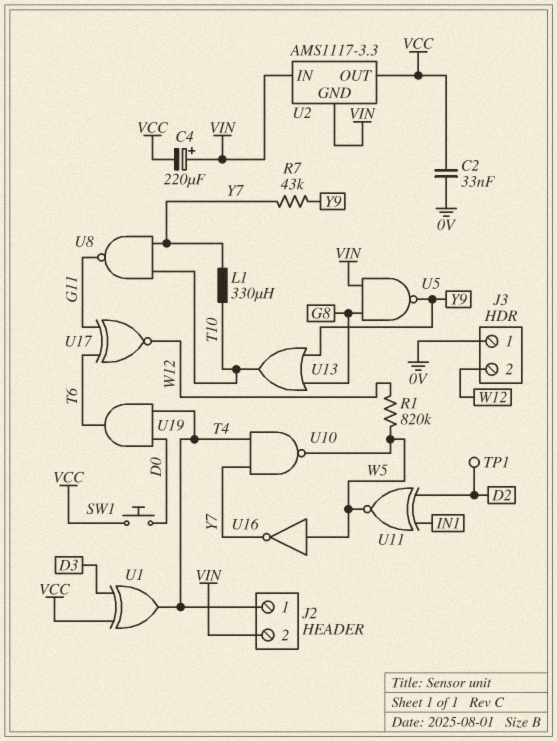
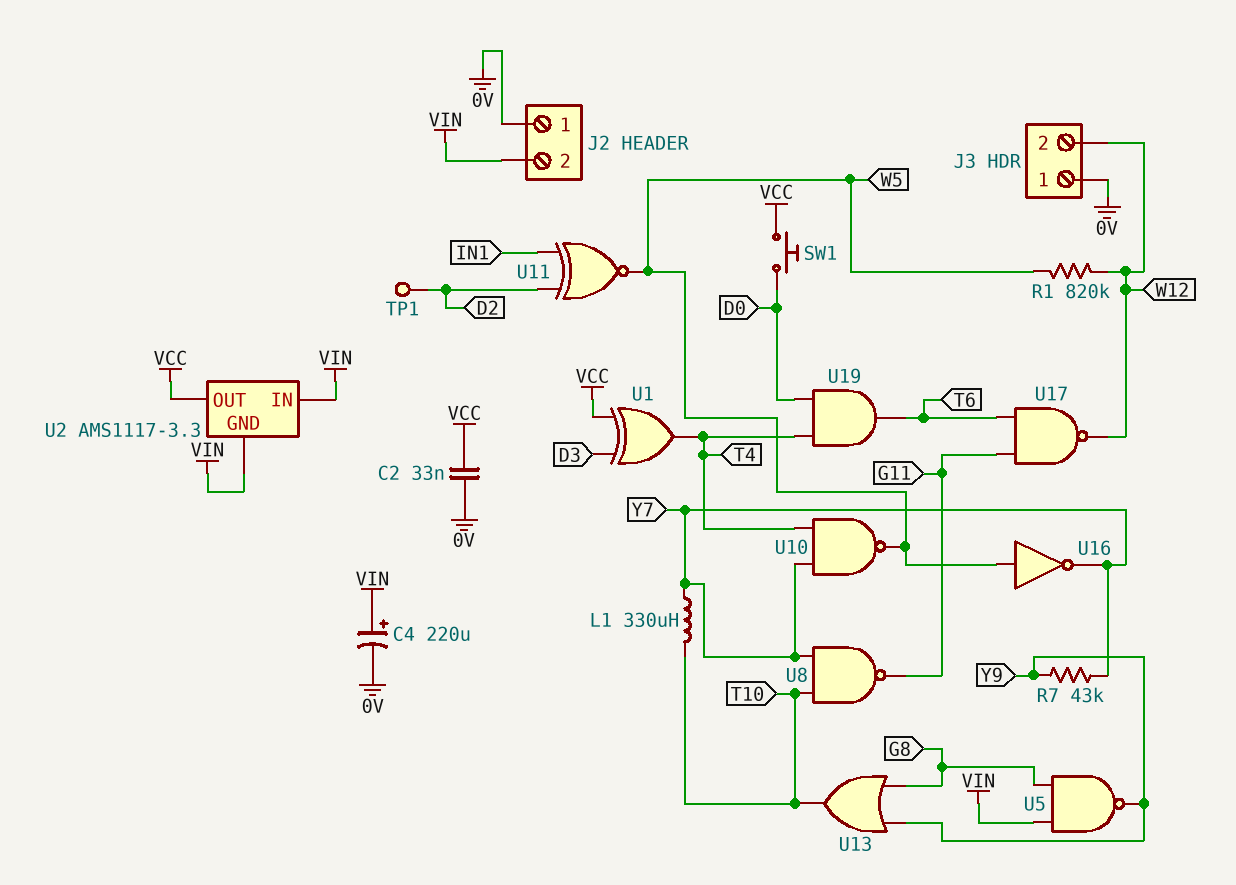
C4: 220uF (plus VIN, minus VCC) -> 220uF (plus VIN, minus 0V)
J2 pin 1: T4 -> 0V
U17: XNOR (in G11, in T6, out W12) -> NAND (in G11, in T6, out W12)

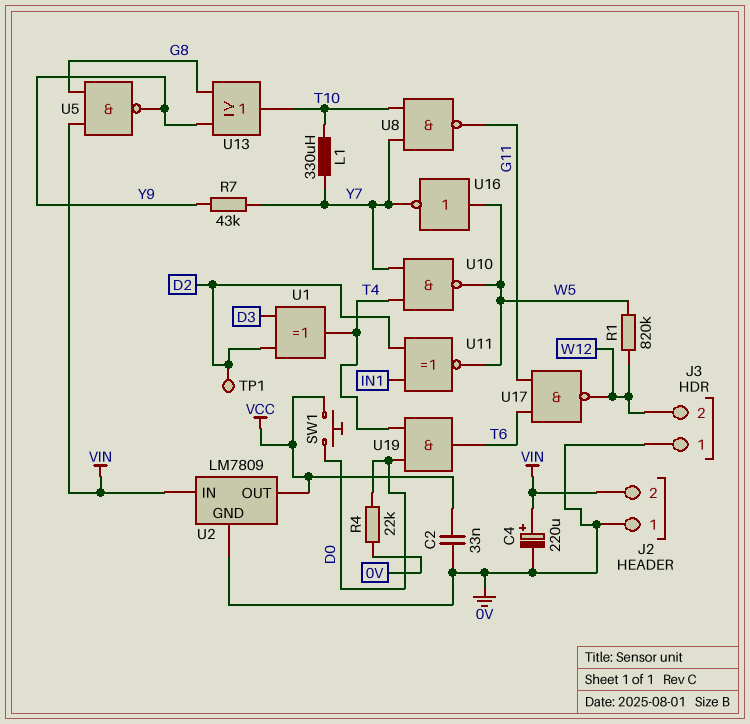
R4: none -> 22k (0V, D0)
U1: XOR (in D3, in VCC, out T4) -> XOR (in D2, in D3, out T4)
U2: AMS1117-3.3 -> LM7809
U2 pin GND: VIN -> 0V

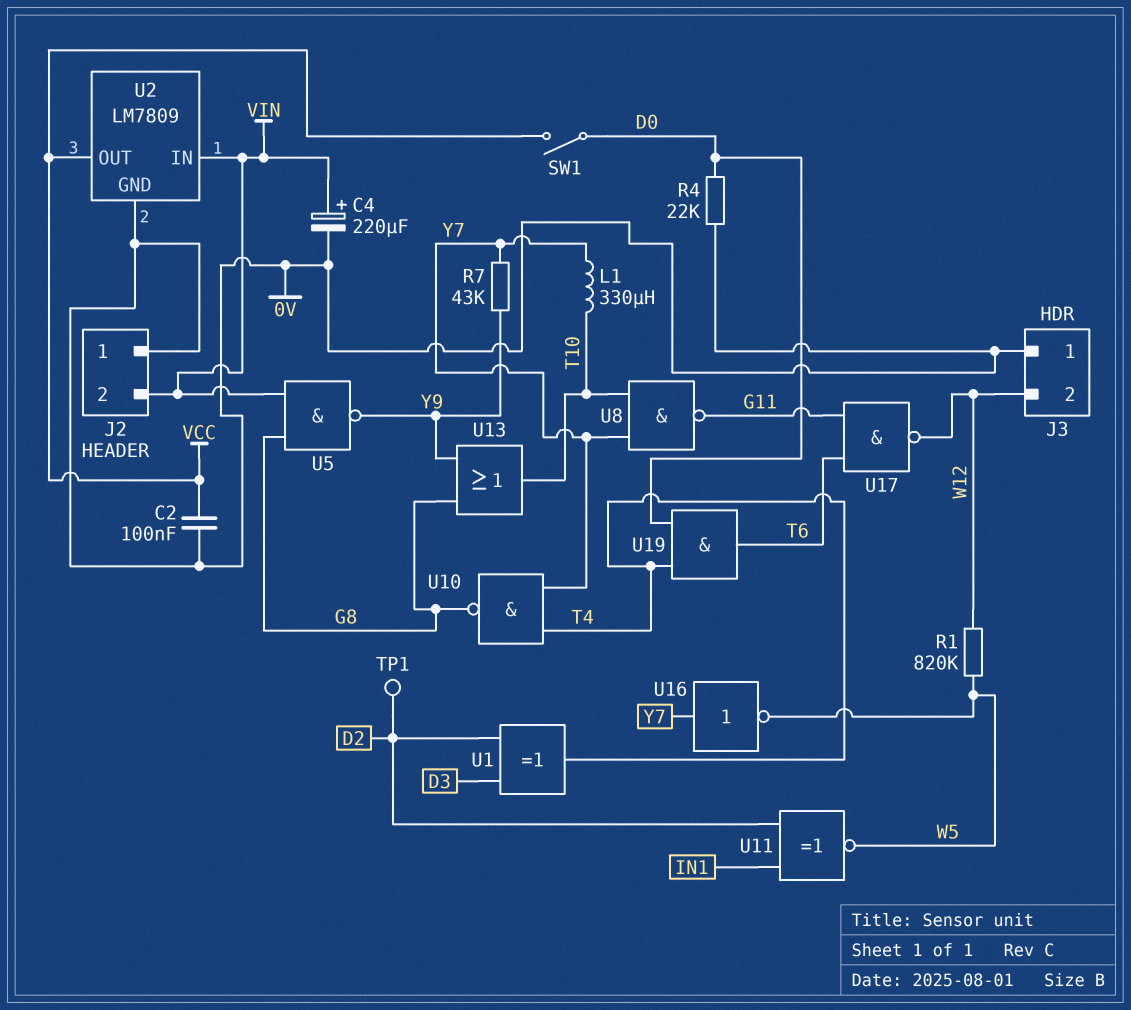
C2: 33nF (0V, VCC) -> 100nF (0V, VCC)
SW1: button (D0, VCC) -> switch (D0, VCC)
U10: NAND (in T4, in Y7, out W5) -> NAND (in T4, in Y7, out G8)
U16: NOT (in W5, out Y7) -> NOT (in Y7, out W5)

